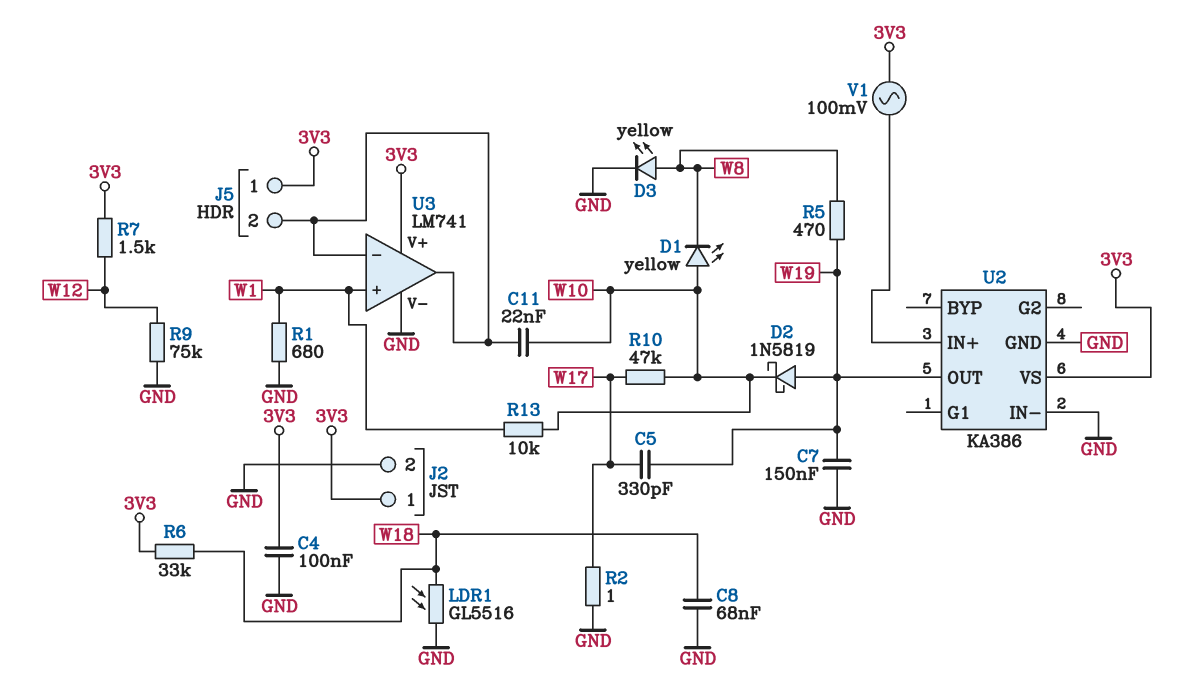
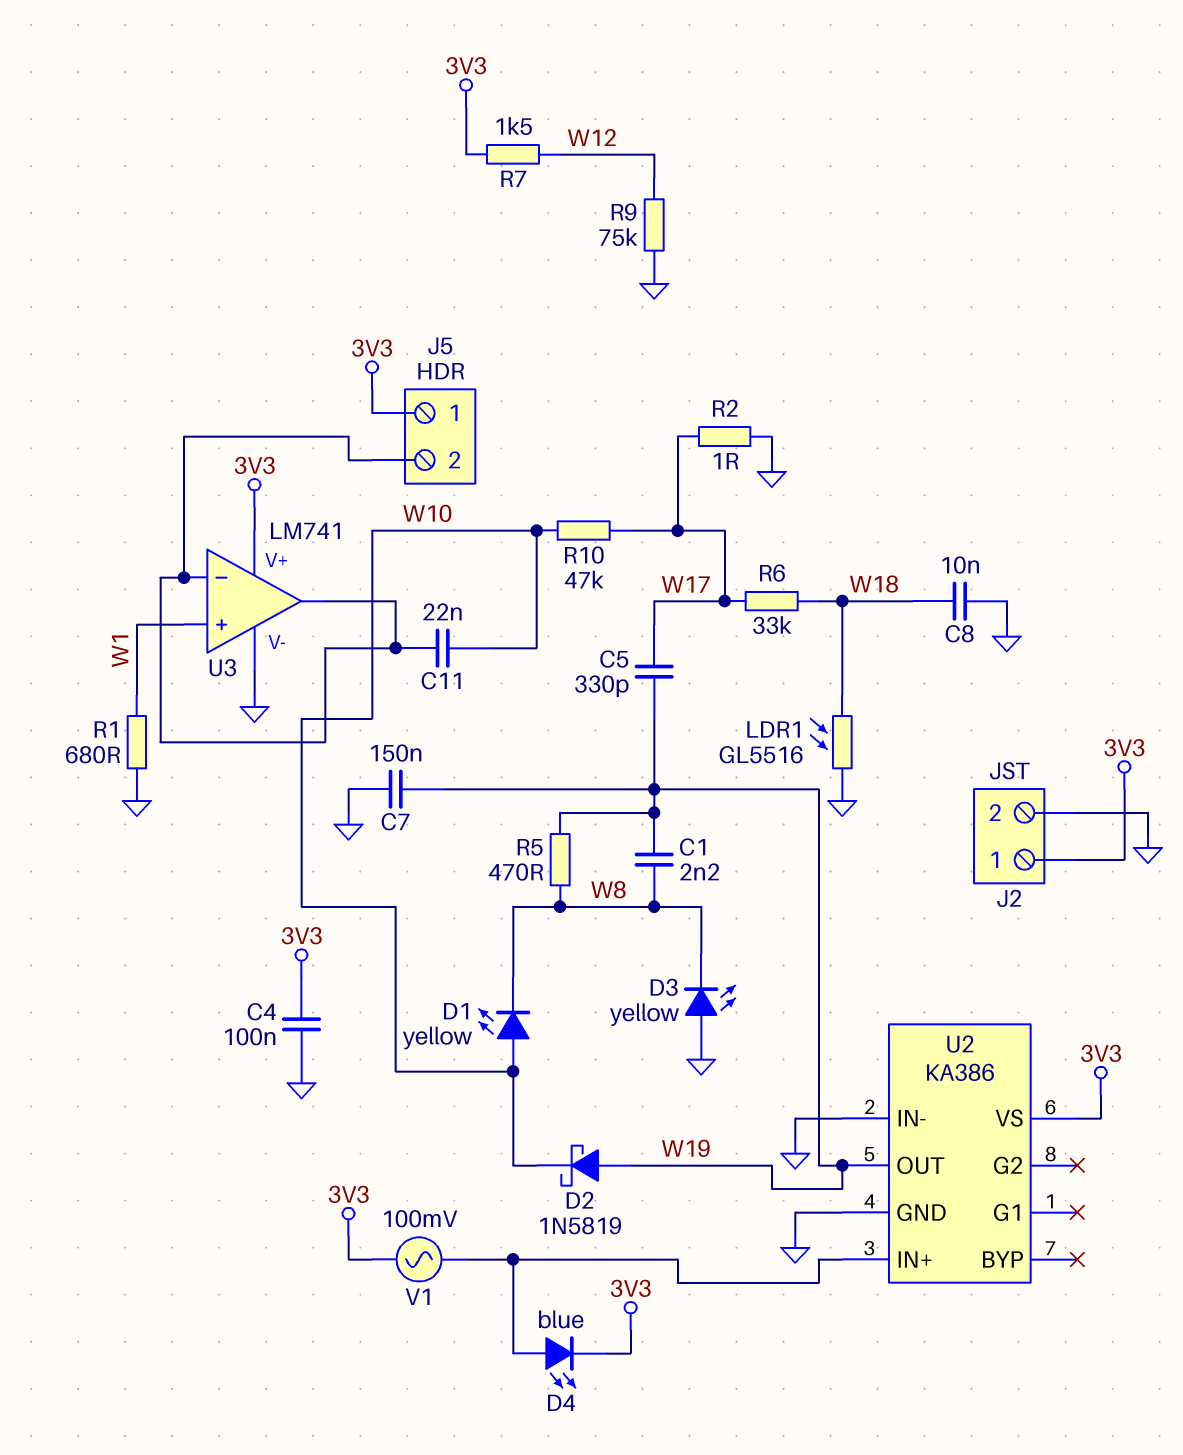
C1: none -> 2.2nF (W8, W19)
C8: 68nF (GND, W18) -> 10nF (GND, W18)
D3: LED yellow (A W8, K GND) -> LED yellow (A GND, K W8)
D4: none -> LED blue (A U2/IN+, K 3V3)
R6: 33k (3V3, W18) -> 33k (W17, W18)
R13: 10k (W1, W10) -> none

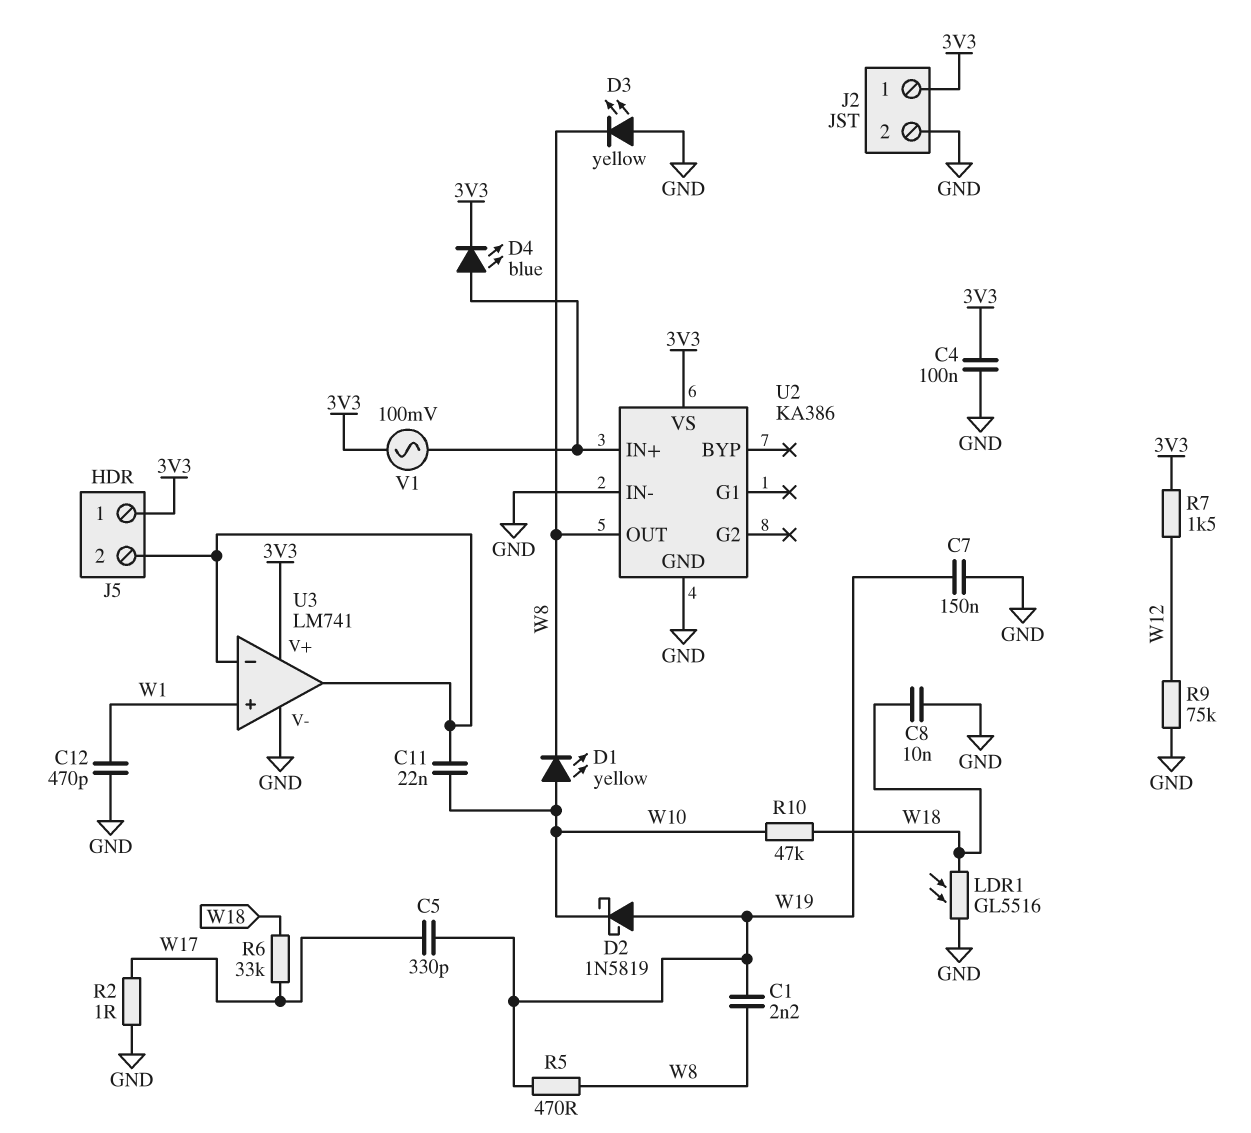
C12: none -> 470pF (GND, W1)
R1: 680 (GND, W1) -> none
R10: 47k (W10, W17) -> 47k (W10, W18)
U2 pin OUT: W19 -> W8

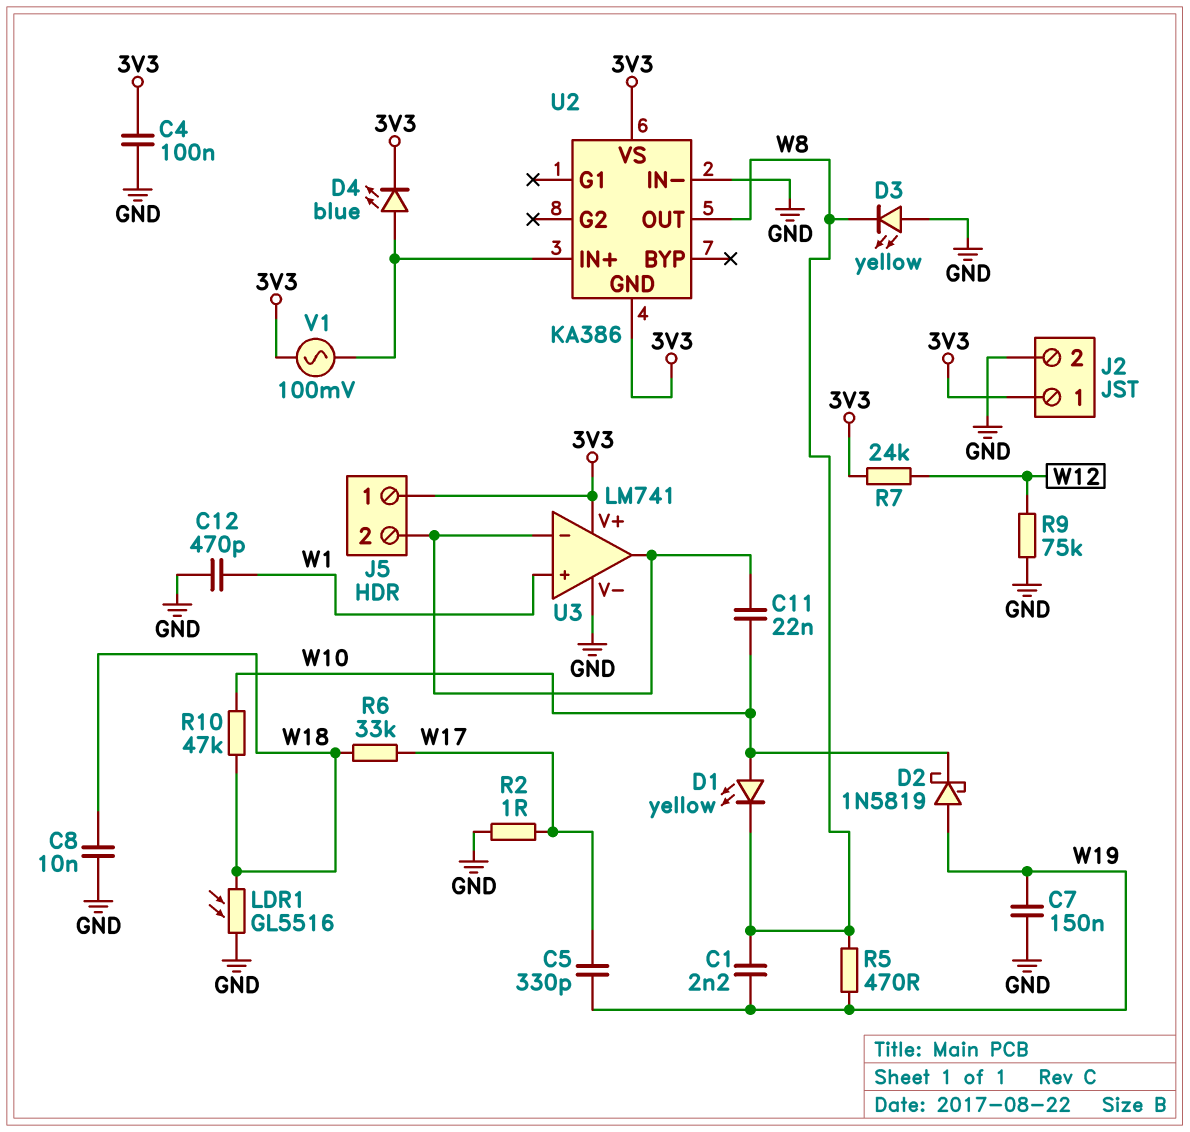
R7: 1.5k (3V3, W12) -> 24k (3V3, W12)
U2 pin GND: GND -> 3V3

